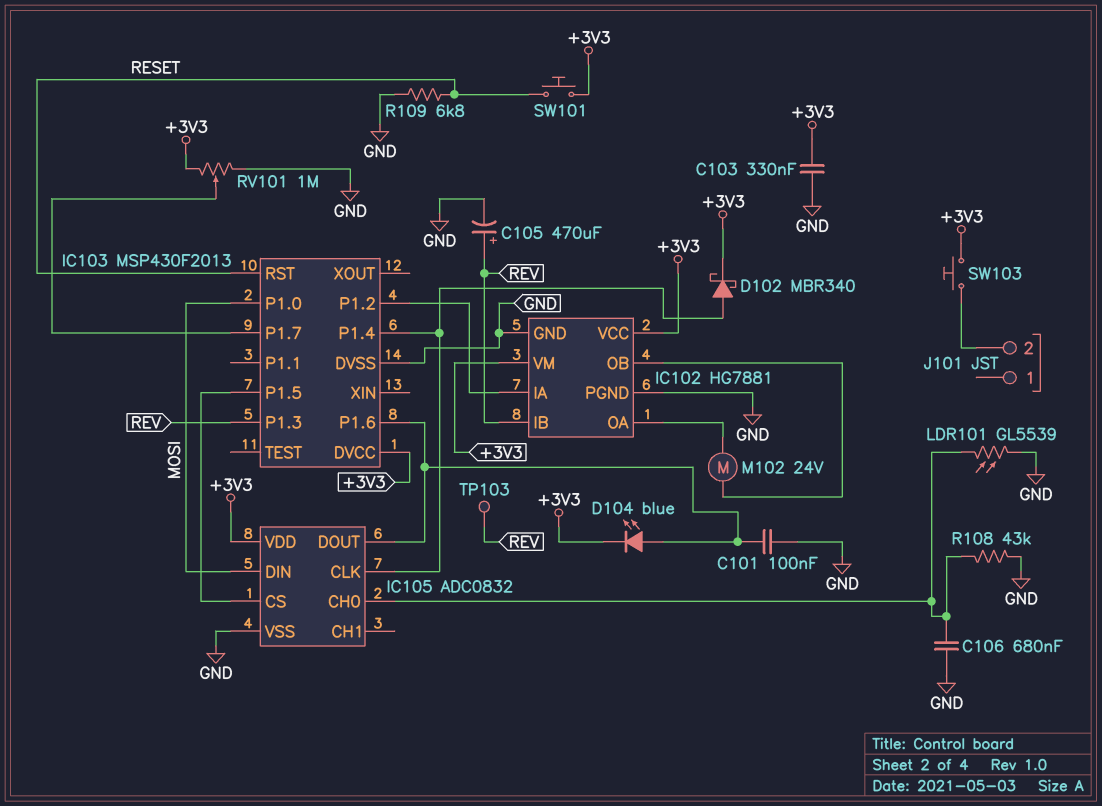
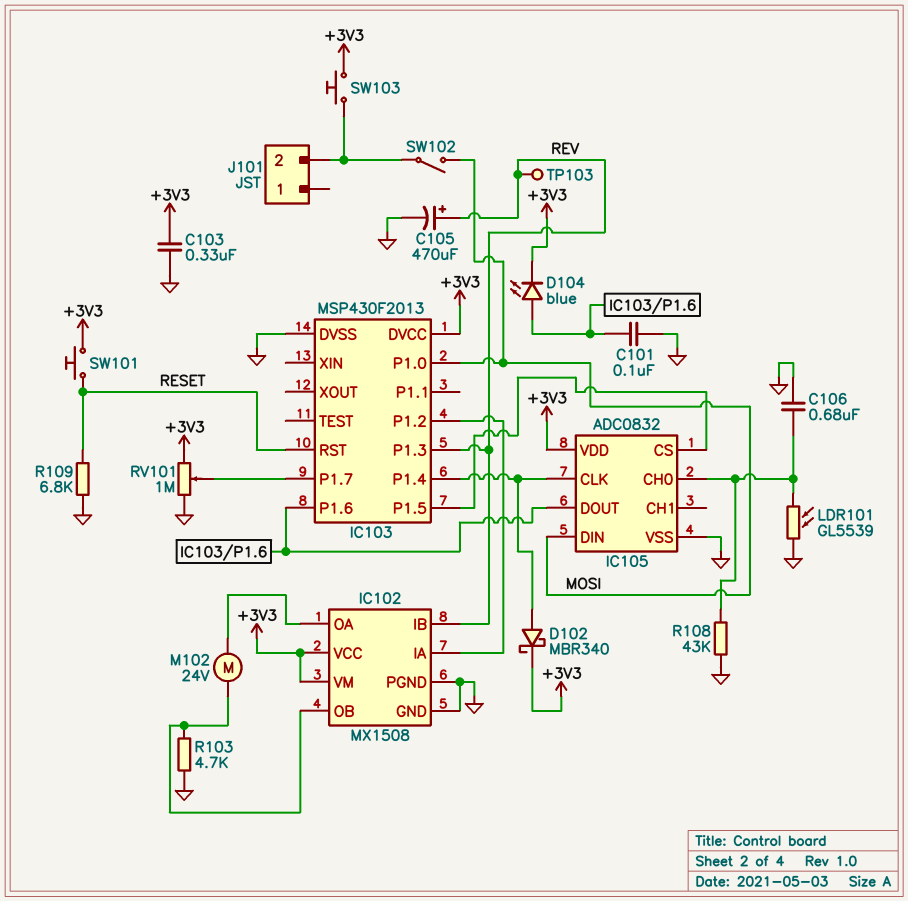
IC102: HG7881 -> MX1508
R103: none -> 4.7k (GND, IC102/OB)
SW102: none -> switch (J101/2, MOSI)

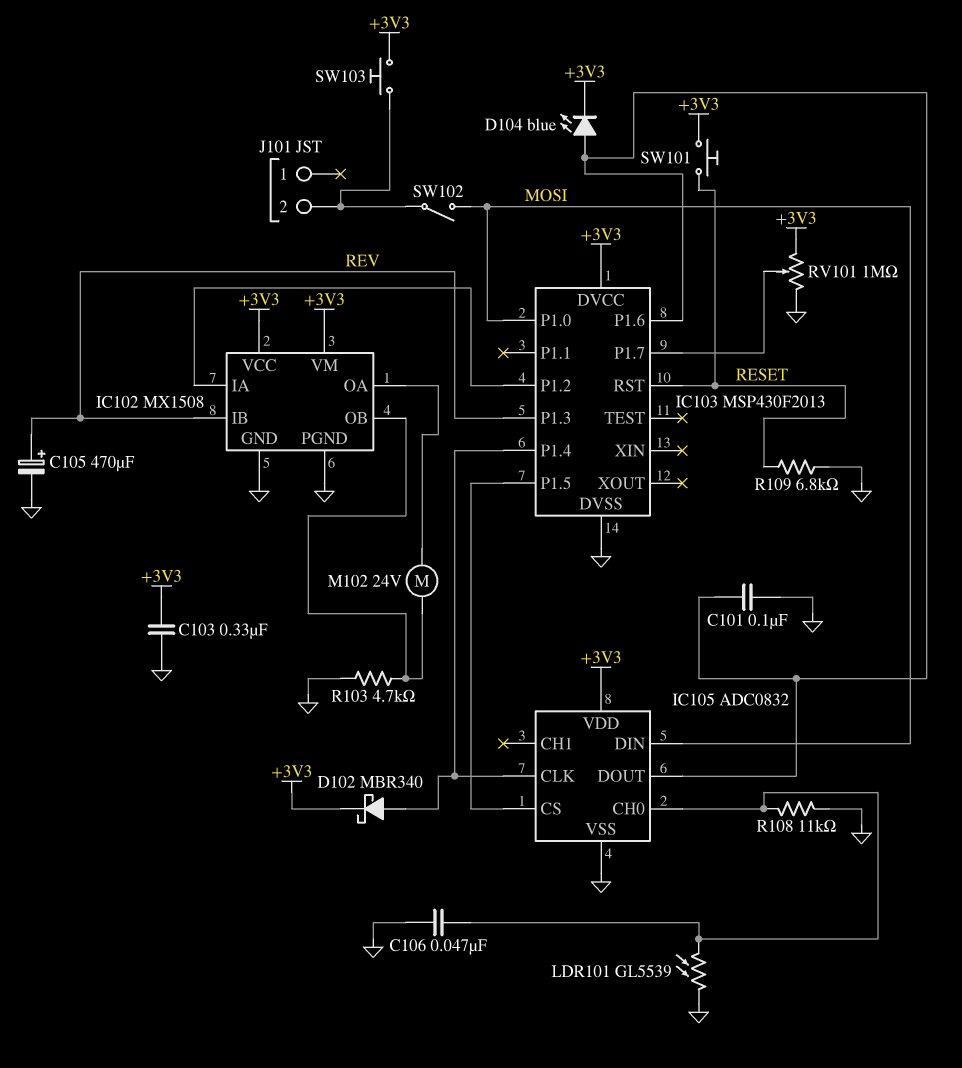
C106: 680nF (GND, IC105/CH0) -> 47nF (GND, IC105/CH0)
R108: 43k (GND, IC105/CH0) -> 11k (GND, IC105/CH0)
TP103: test point (REV) -> none

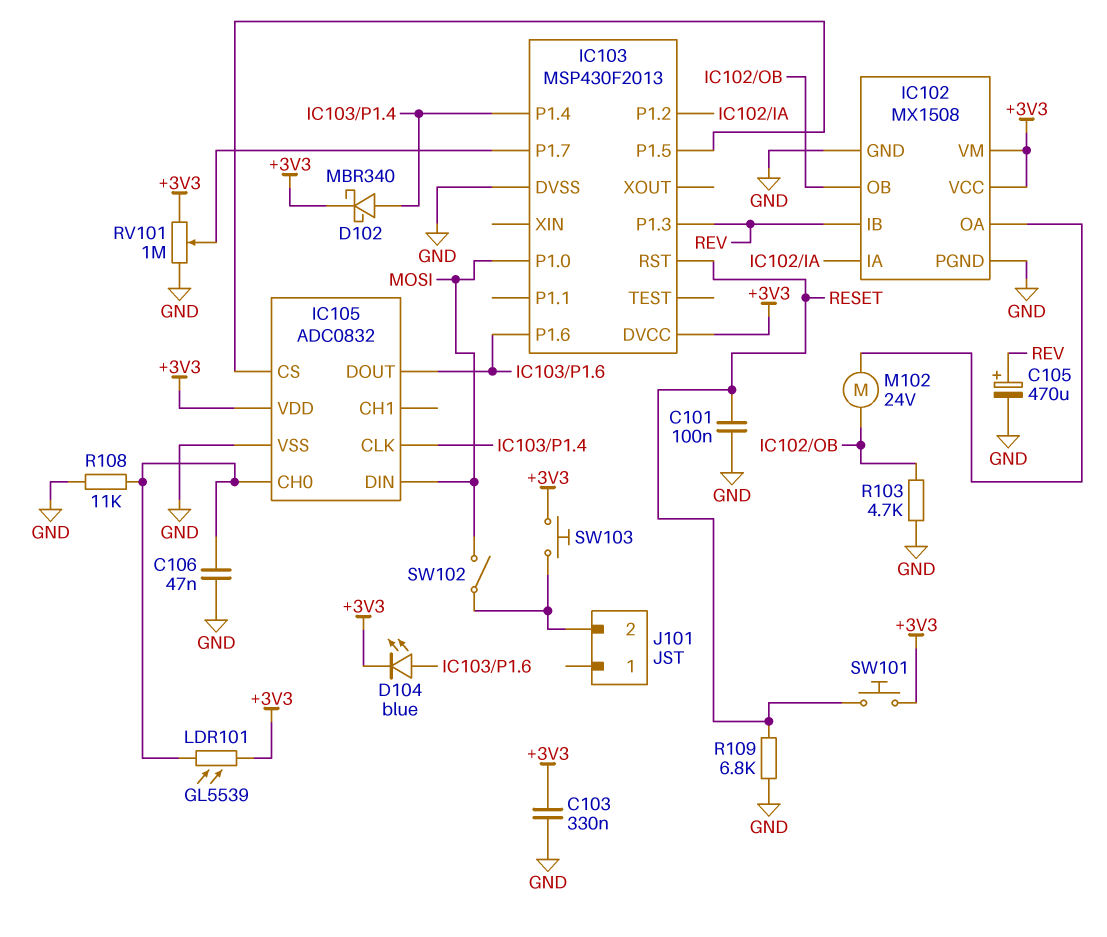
C101: 100nF (GND, IC103/P1.6) -> 100nF (GND, RESET)
LDR101: GL5539 (GND, IC105/CH0) -> GL5539 (+3V3, IC105/CH0)

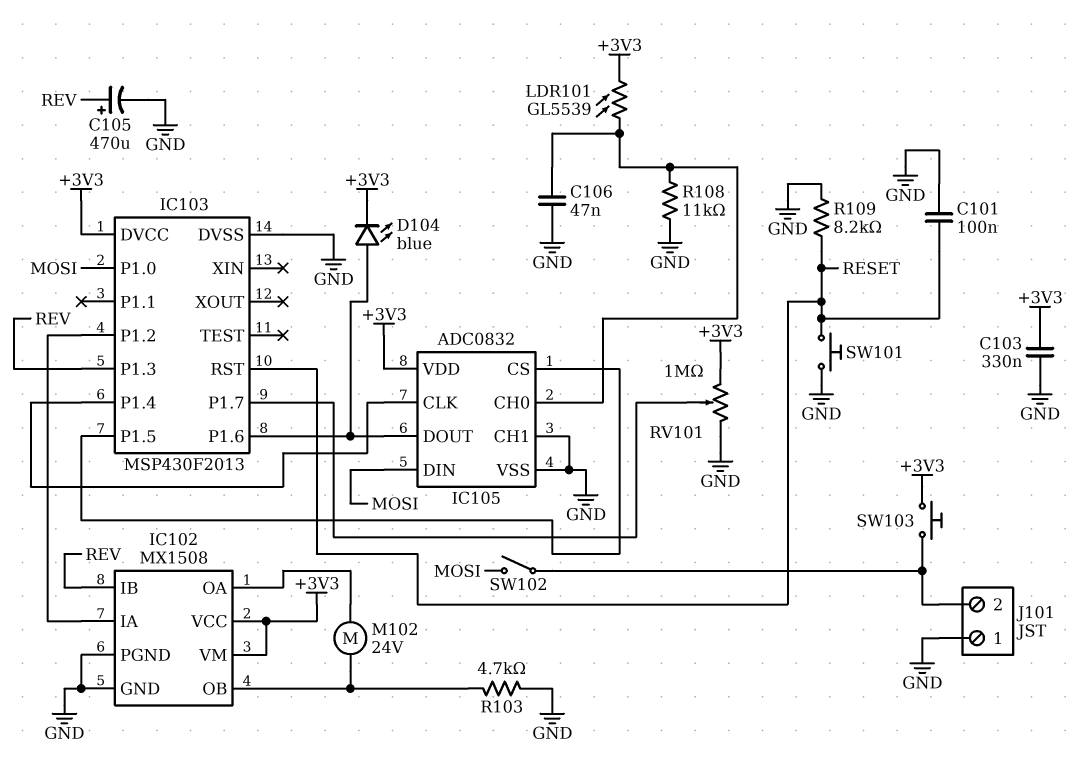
D102: schottky MBR340 (A IC103/P1.4, K +3V3) -> none
IC105 pin CH1: none -> GND
J101 pin 1: none -> GND
R109: 6.8k (GND, RESET) -> 8.2k (GND, RESET)
SW101: button (+3V3, RESET) -> button (GND, RESET)

